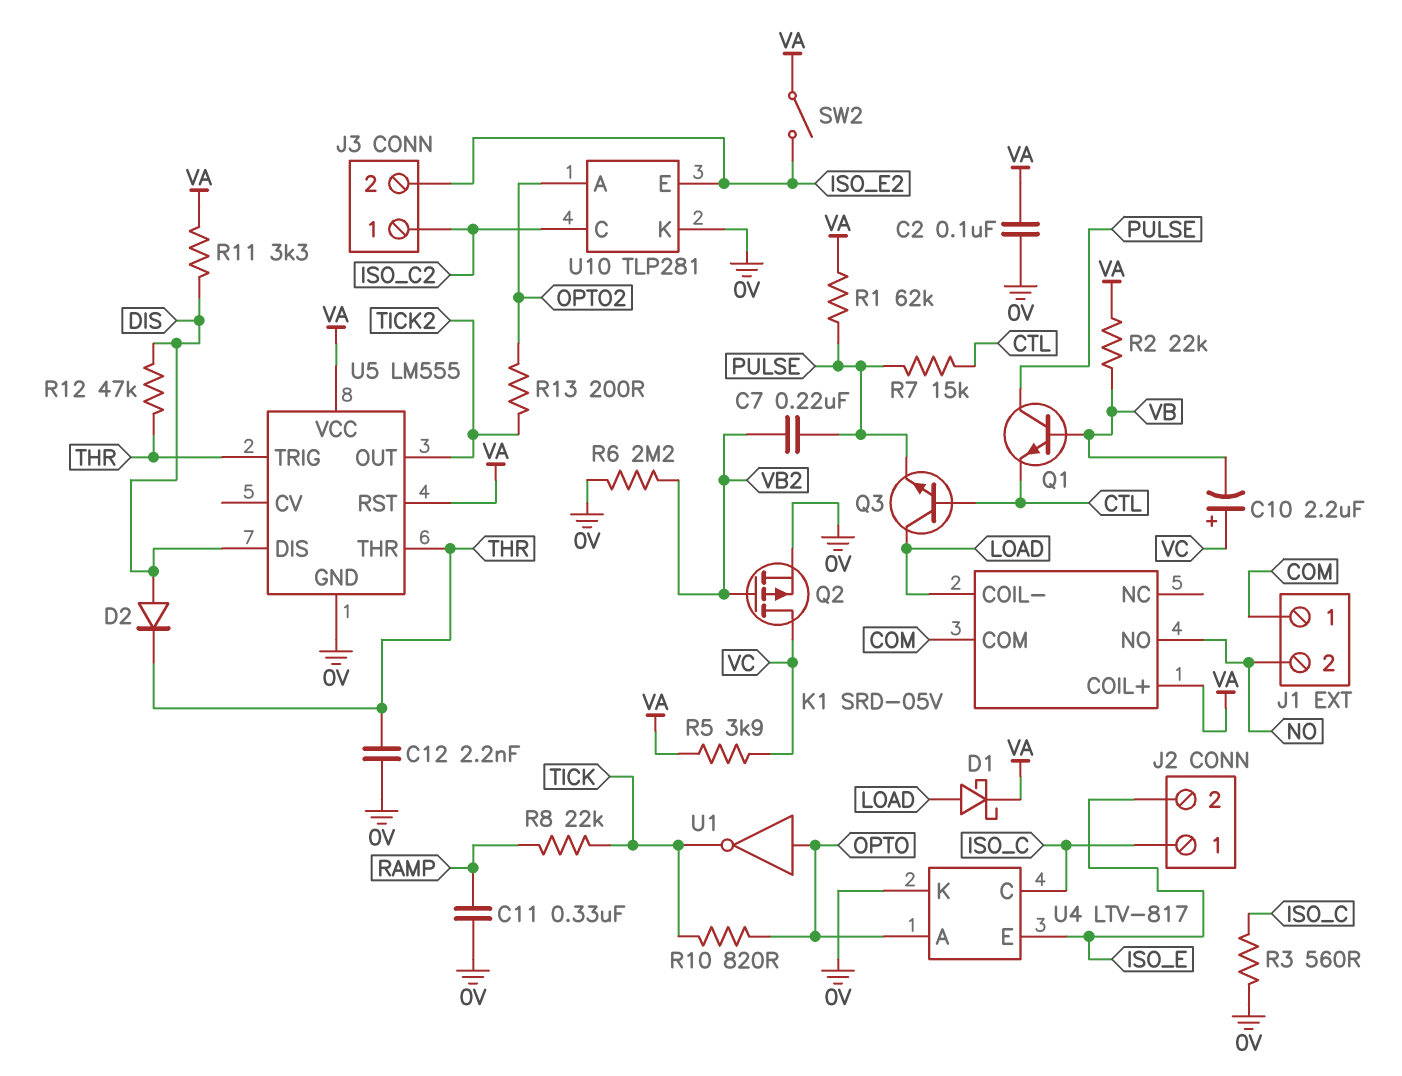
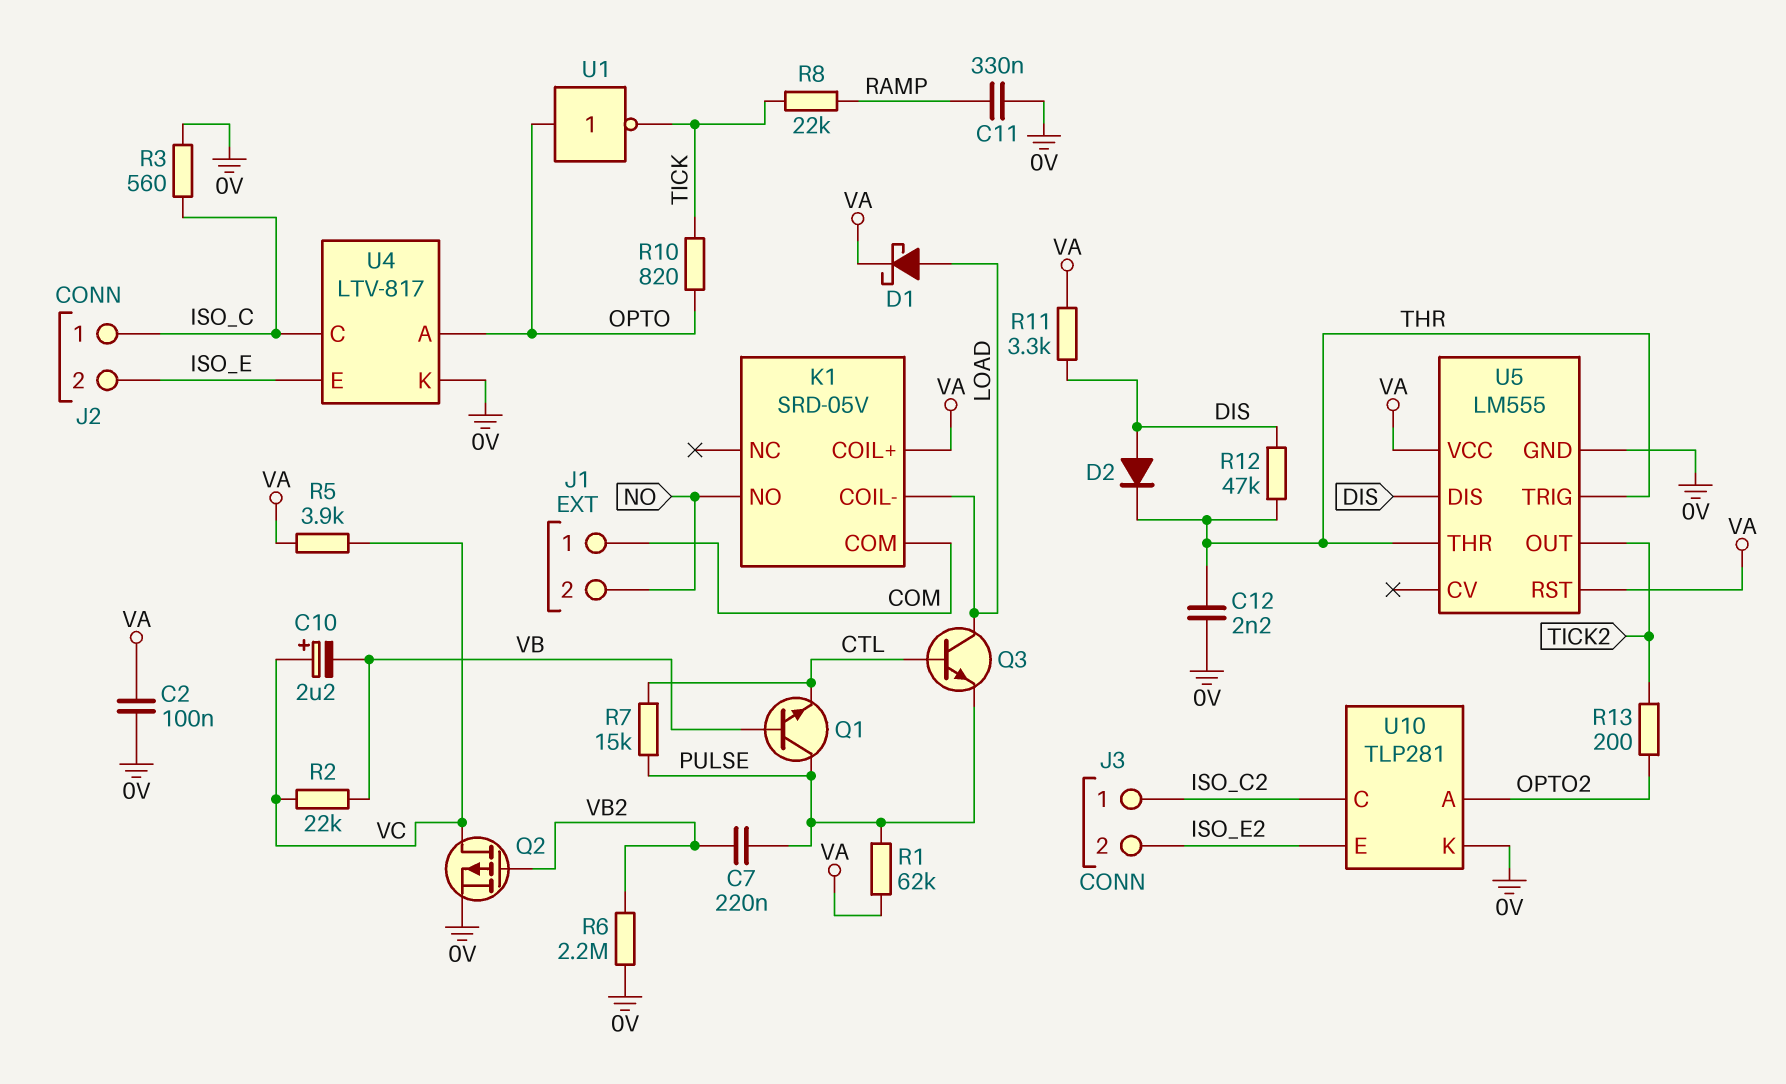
R2: 22k (VA, VB) -> 22k (VB, VC)
SW2: switch (ISO_E2, VA) -> none

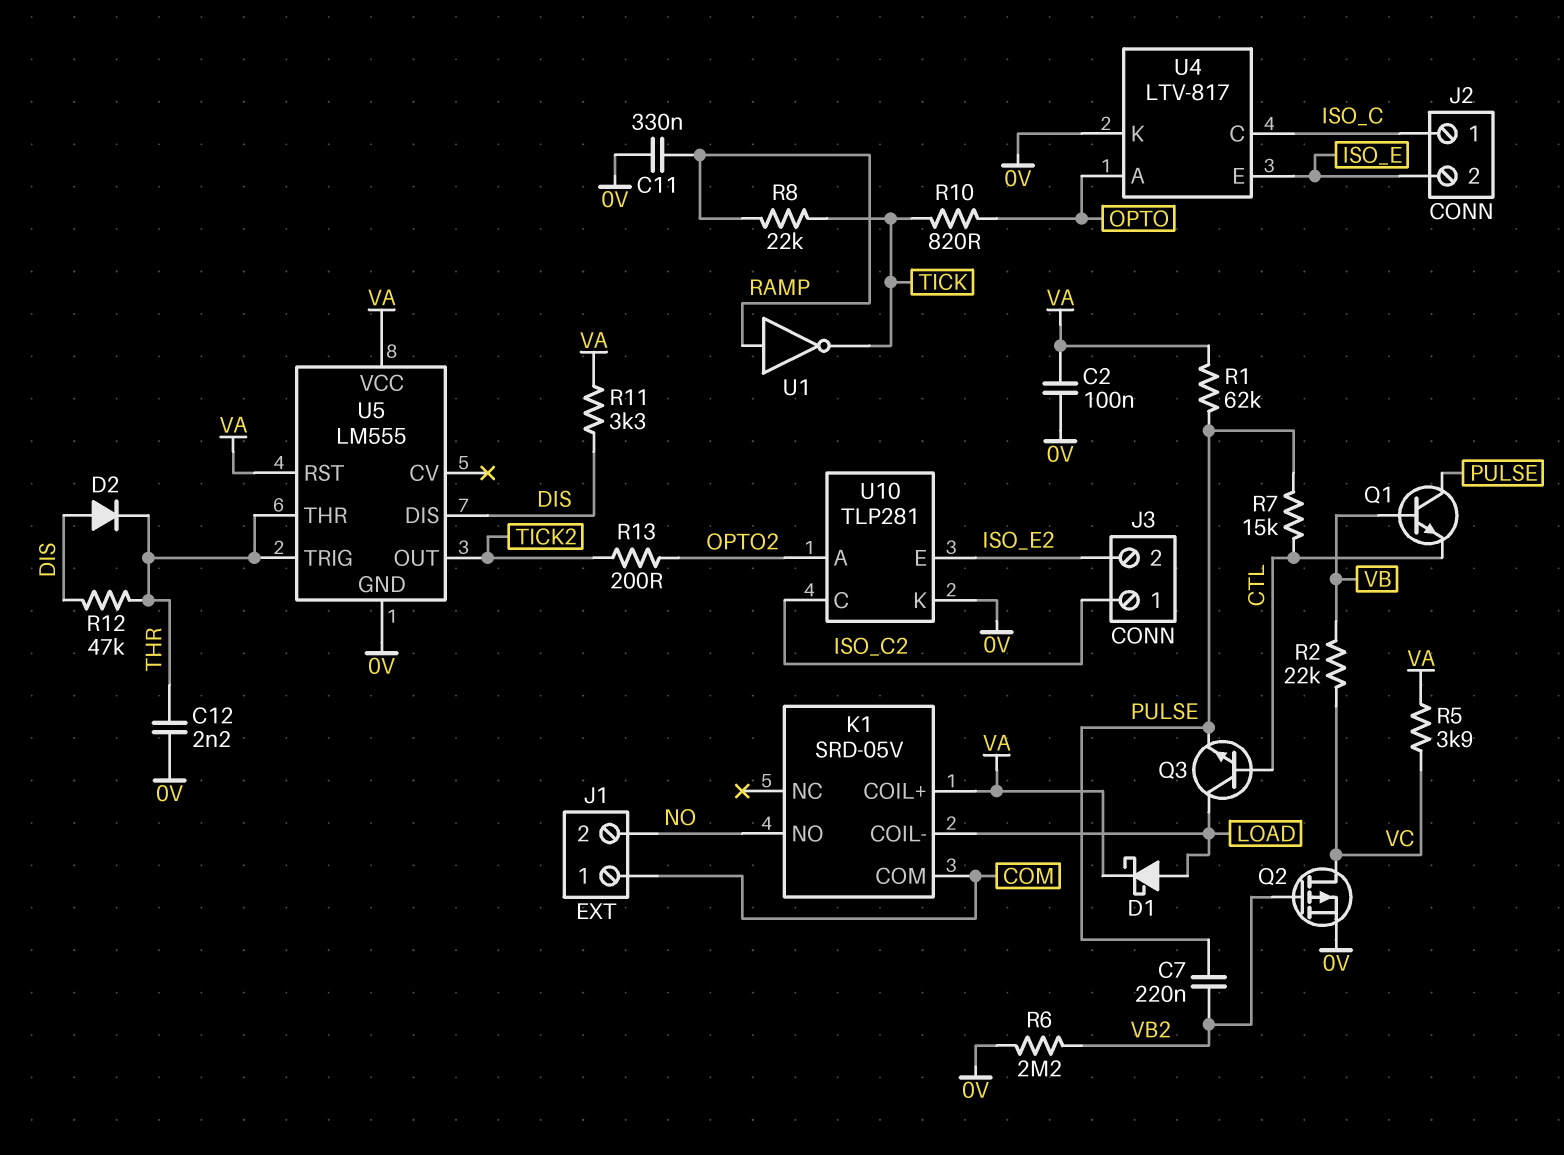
C10: 2.2uF (plus VC, minus VB) -> none
R3: 560 (0V, ISO_C) -> none
U1: NOT (in OPTO, out TICK) -> NOT (in RAMP, out TICK)

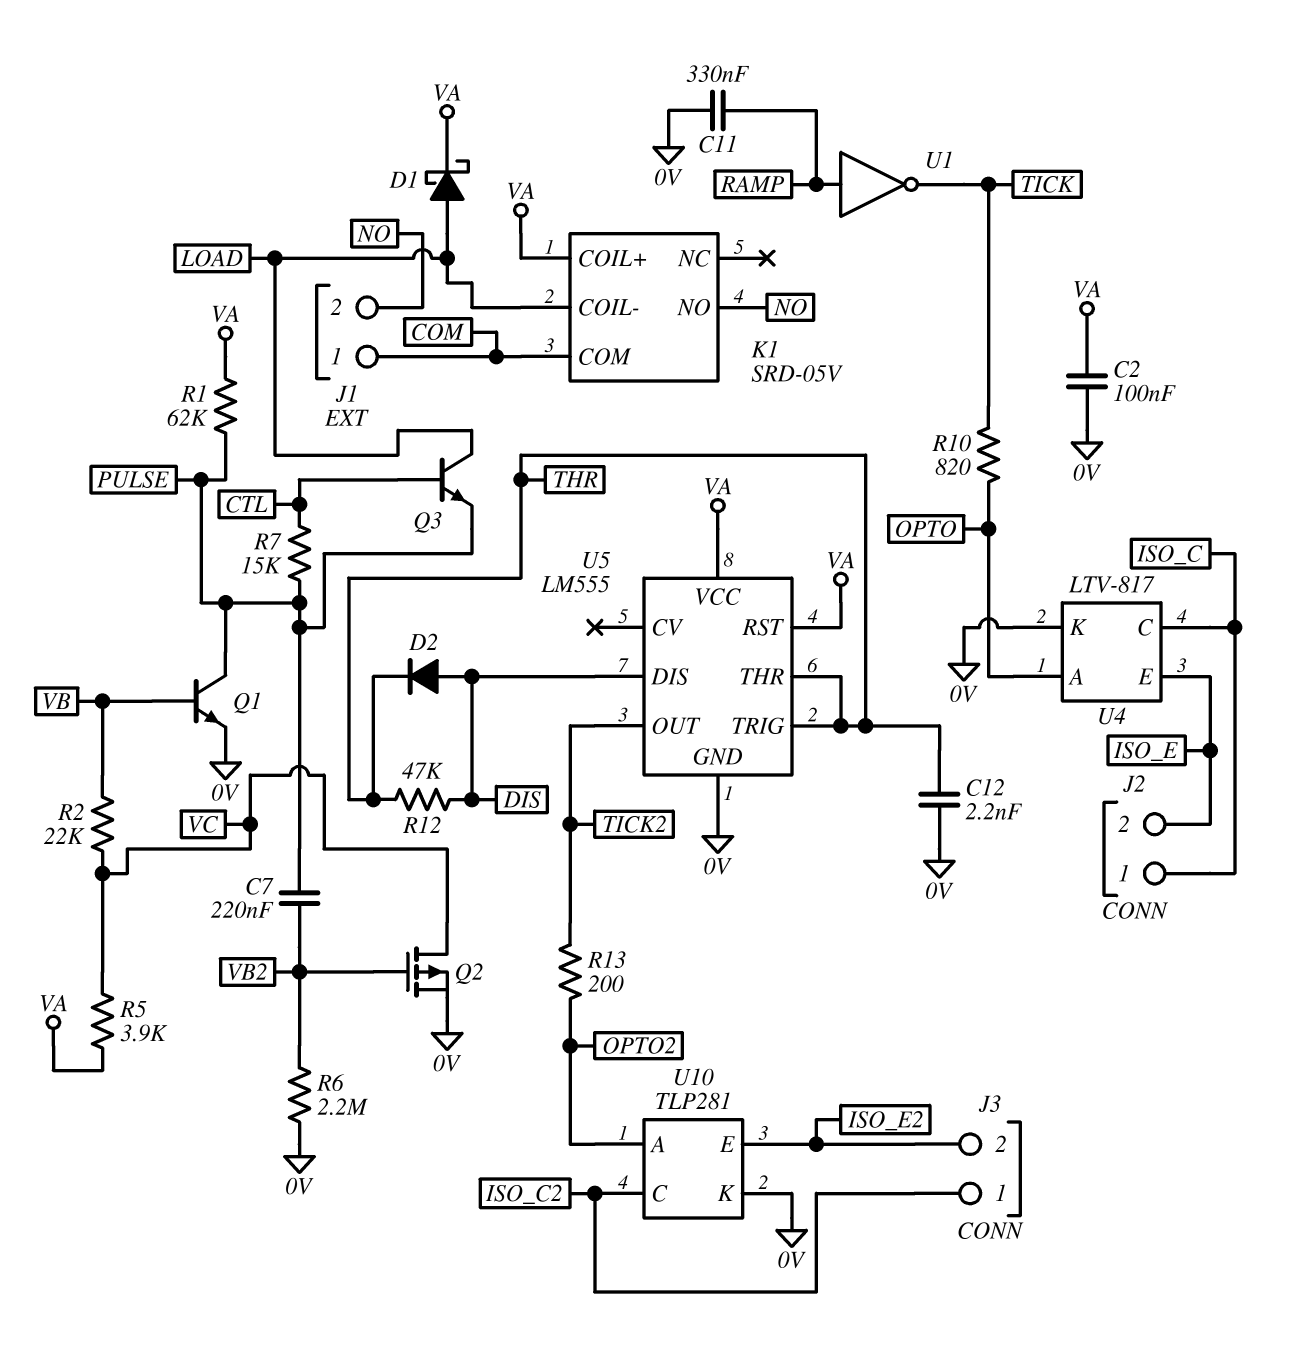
Q1: NPN (B VB, C PULSE, E CTL) -> NPN (B VB, C PULSE, E 0V)
R8: 22k (RAMP, TICK) -> none
R11: 3.3k (DIS, VA) -> none

